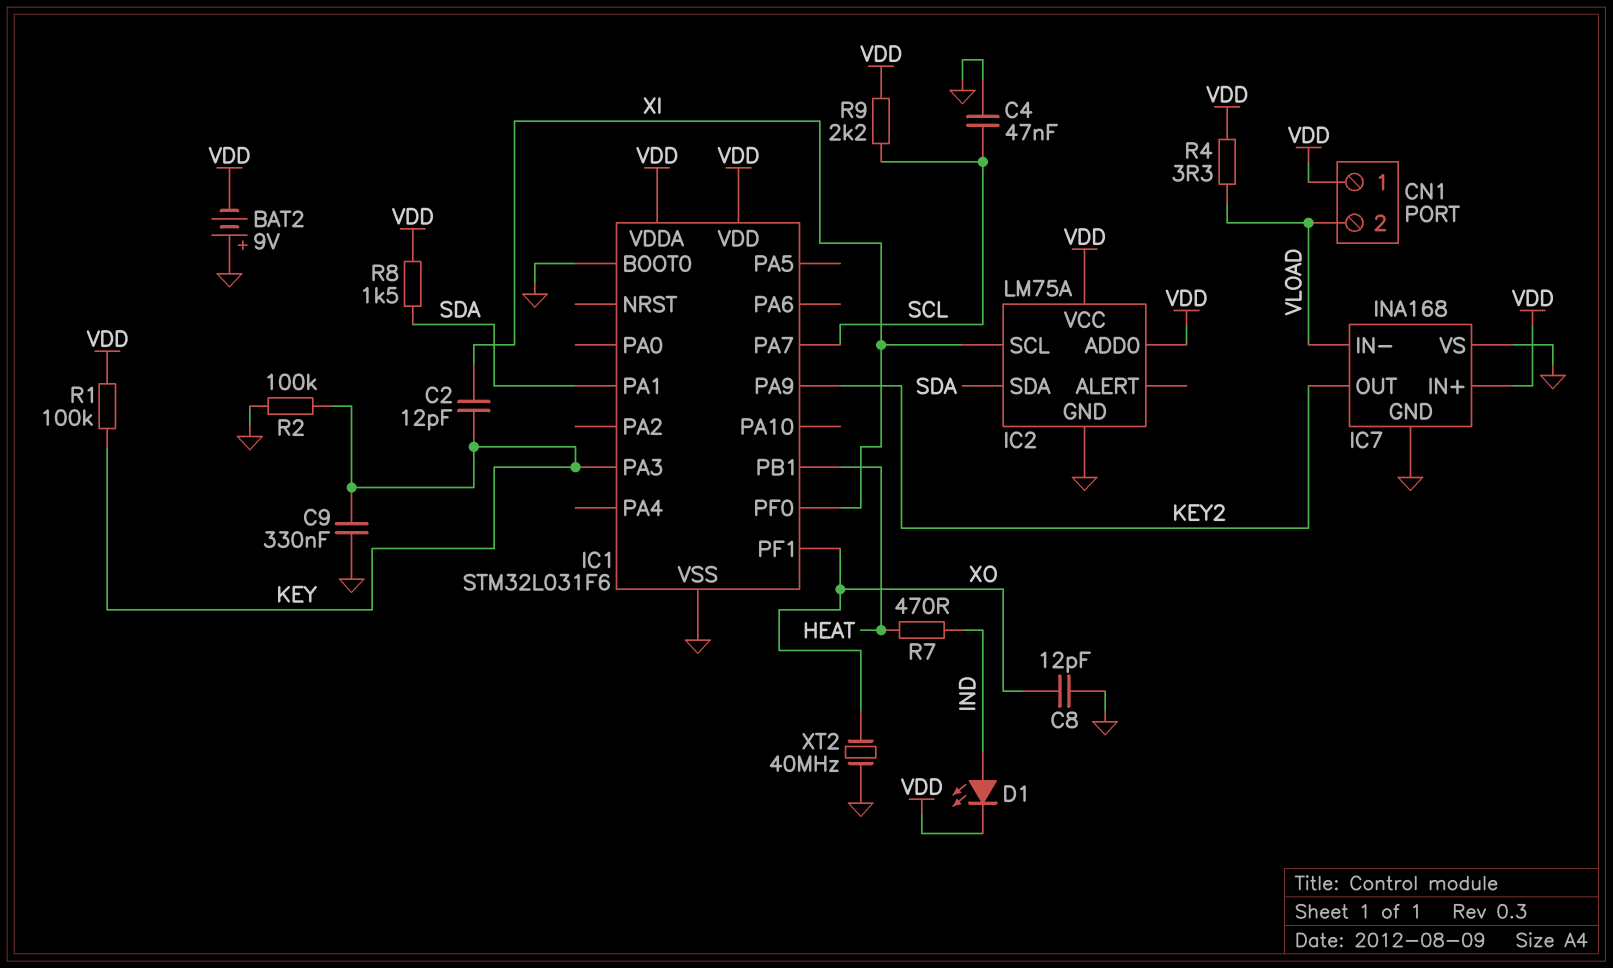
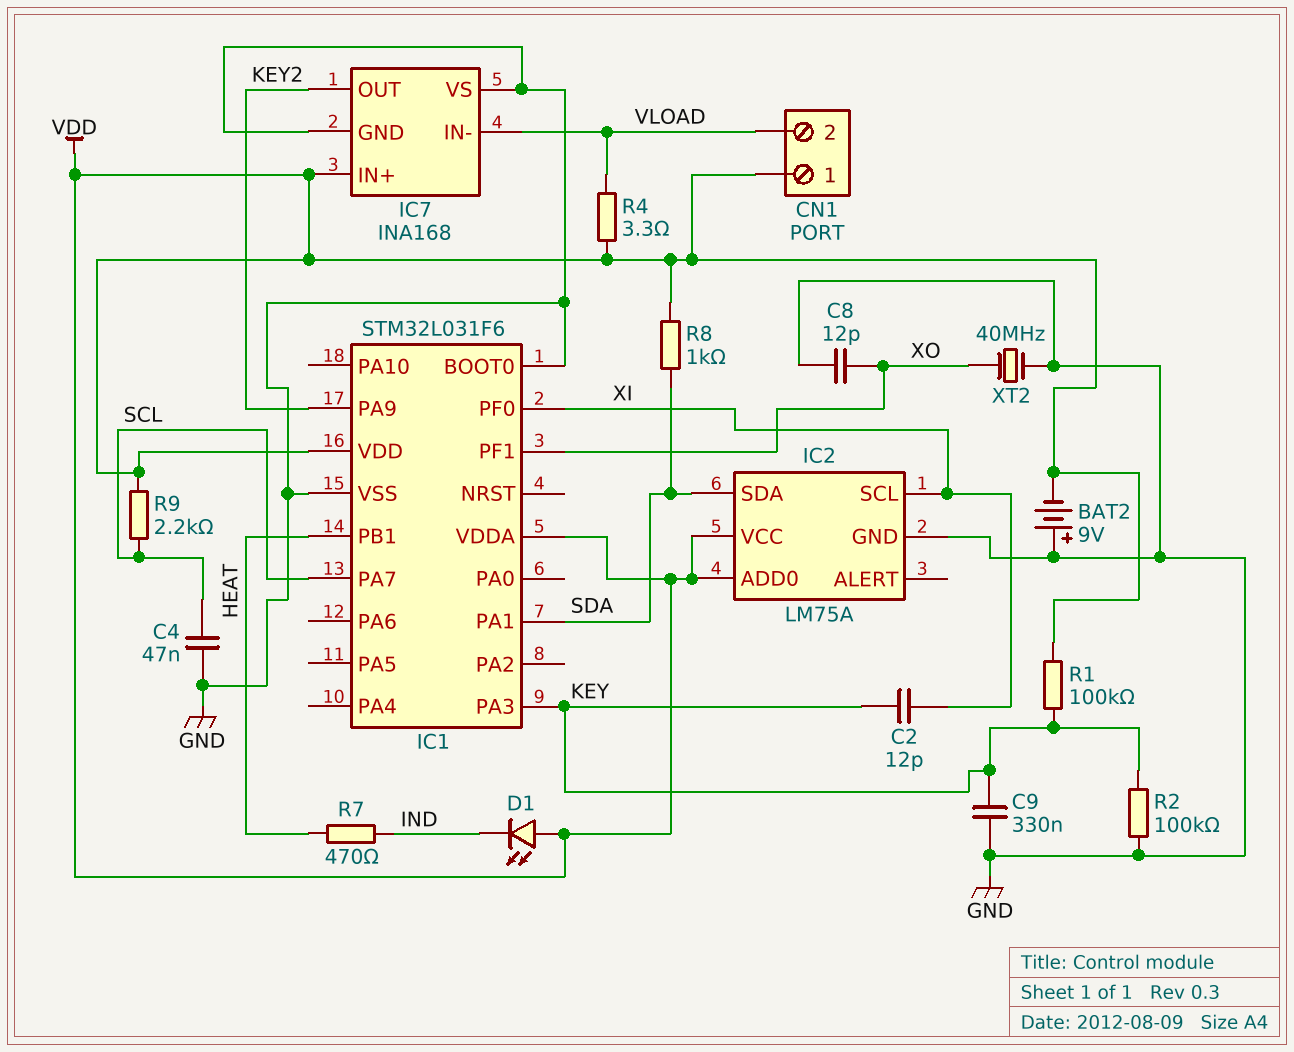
D1: LED (A IND, K VDD) -> LED (A VDD, K IND)
R8: 1.5k (SDA, VDD) -> 1k (SDA, VDD)

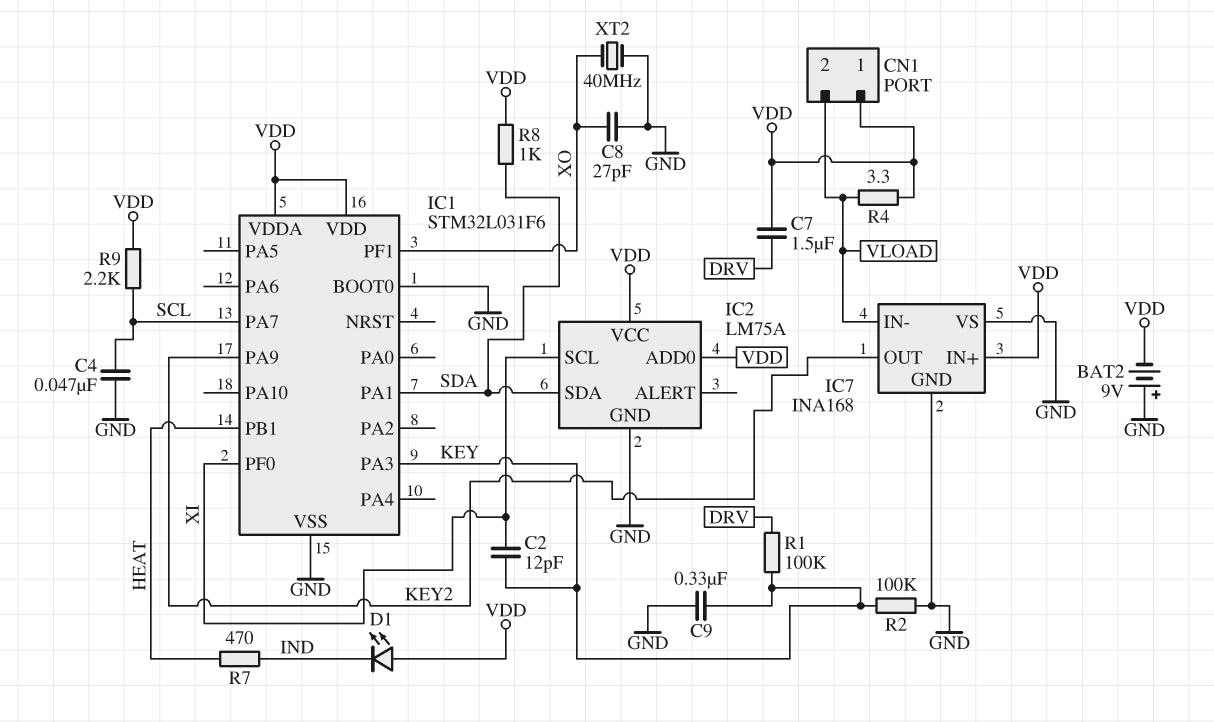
C7: none -> 1.5uF (DRV, VDD)
C8: 12pF (GND, XO) -> 27pF (GND, XO)
R1: 100k (KEY, VDD) -> 100k (DRV, KEY)

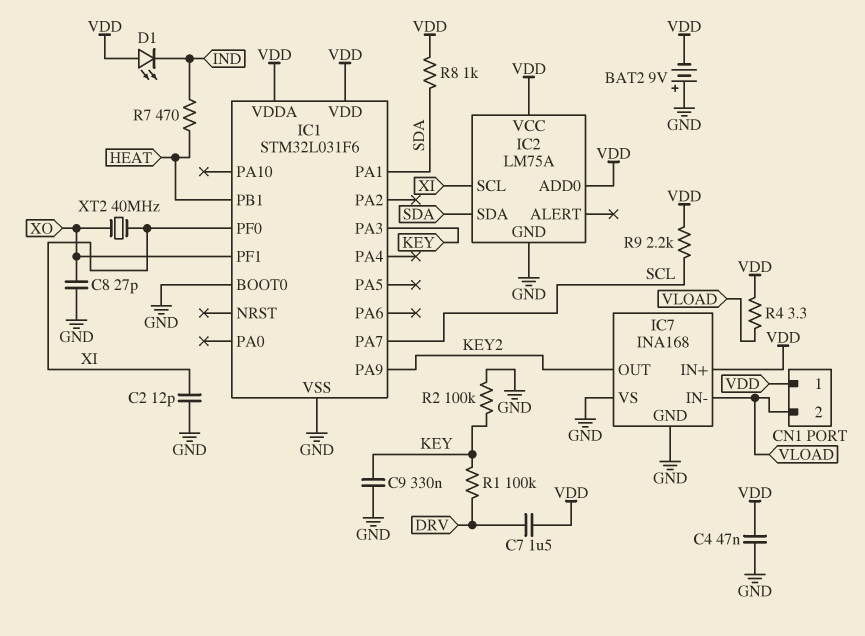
C2: 12pF (KEY, XI) -> 12pF (GND, XI)
C4: 47nF (GND, SCL) -> 47nF (GND, VDD)
XT2: 40MHz (GND, XO) -> 40MHz (XI, XO)

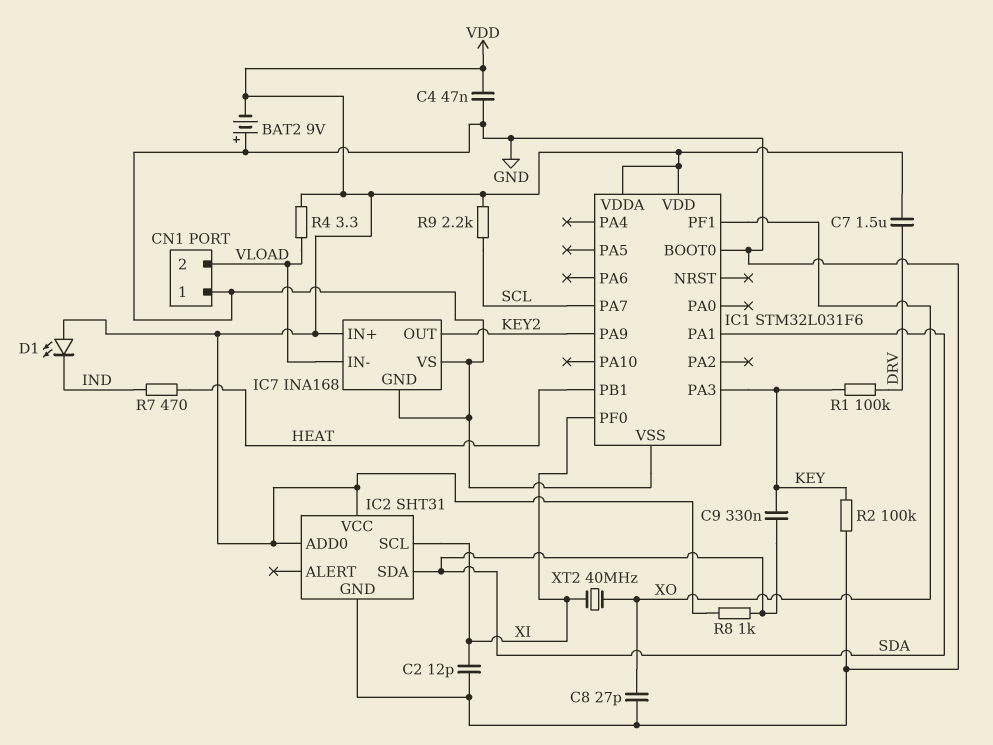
C9: 330nF (GND, KEY) -> 330nF (KEY, SDA)
CN1 pin 1: VDD -> GND
IC2: LM75A -> SHT31

